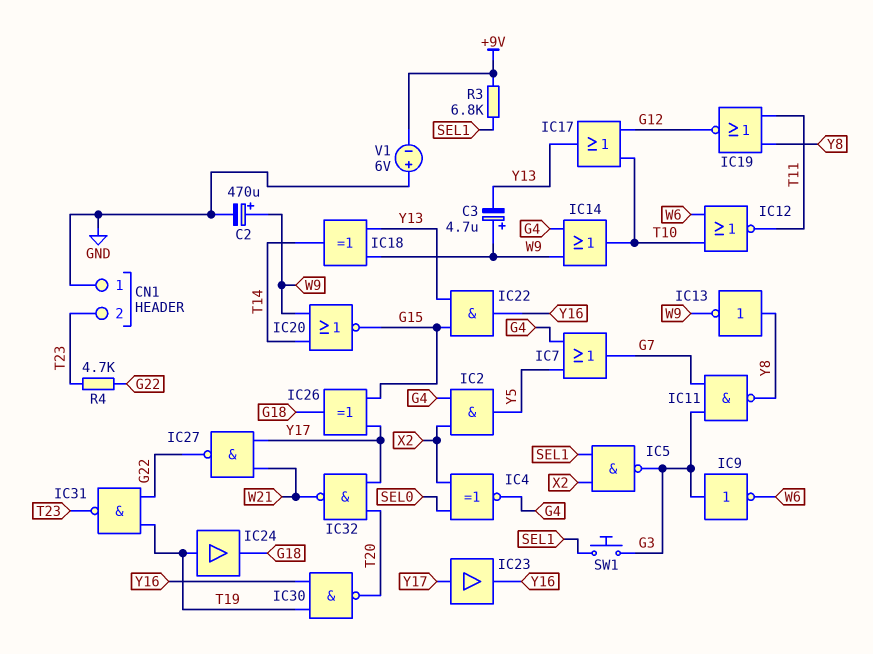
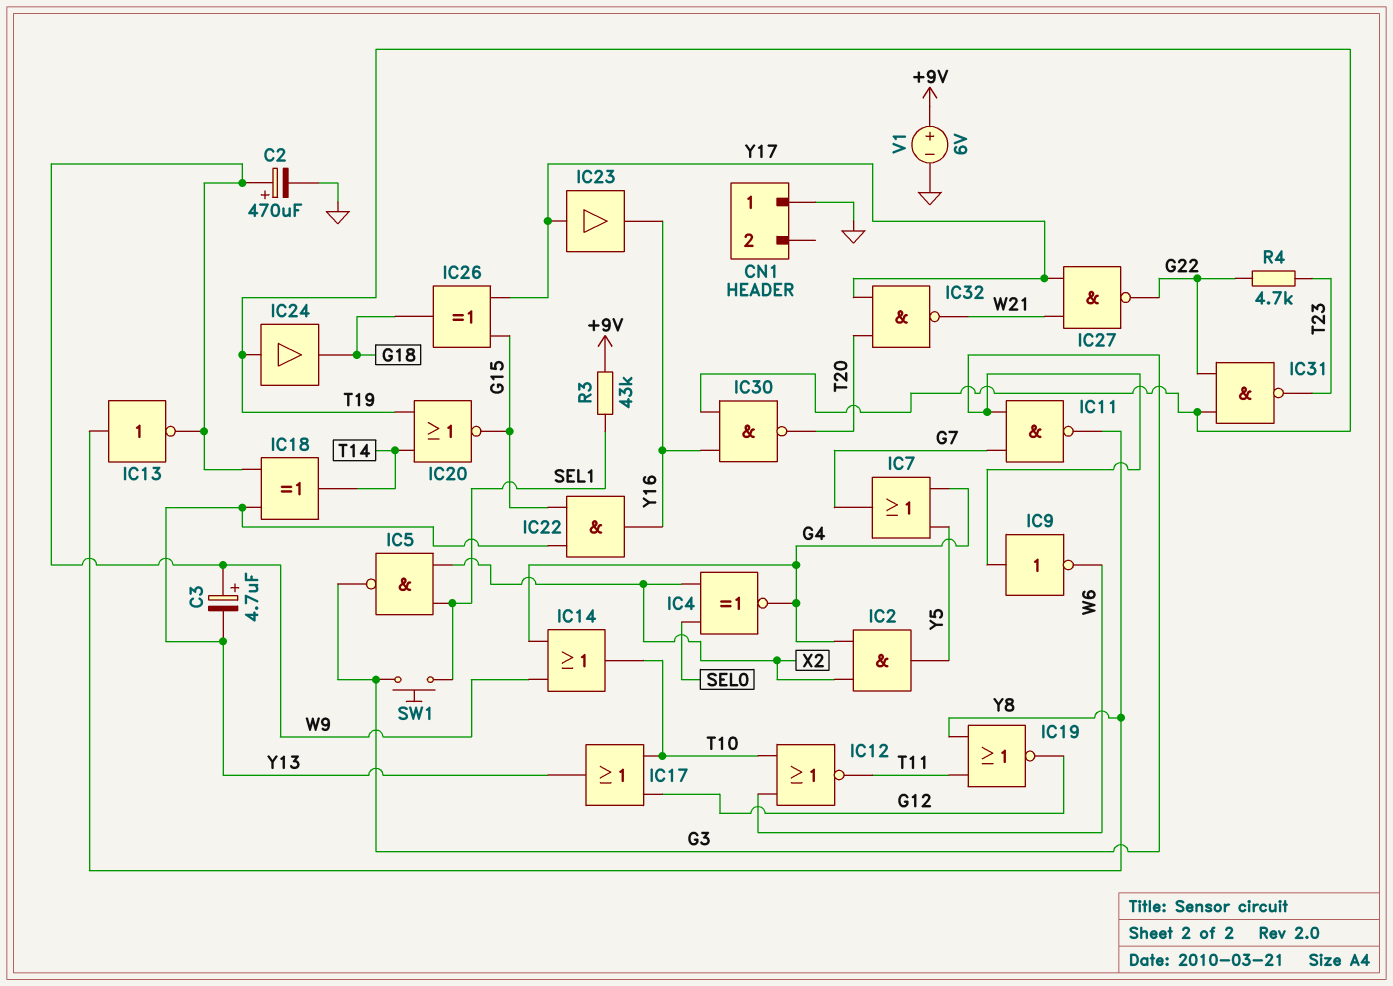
CN1 pin 2: T23 -> none
IC20: NOR (in T14, in W9, out G15) -> NOR (in T14, in T19, out G15)
R3: 6.8k (+9V, SEL1) -> 43k (+9V, SEL1)
V1: 6V (plus GND, minus +9V) -> 6V (plus +9V, minus GND)

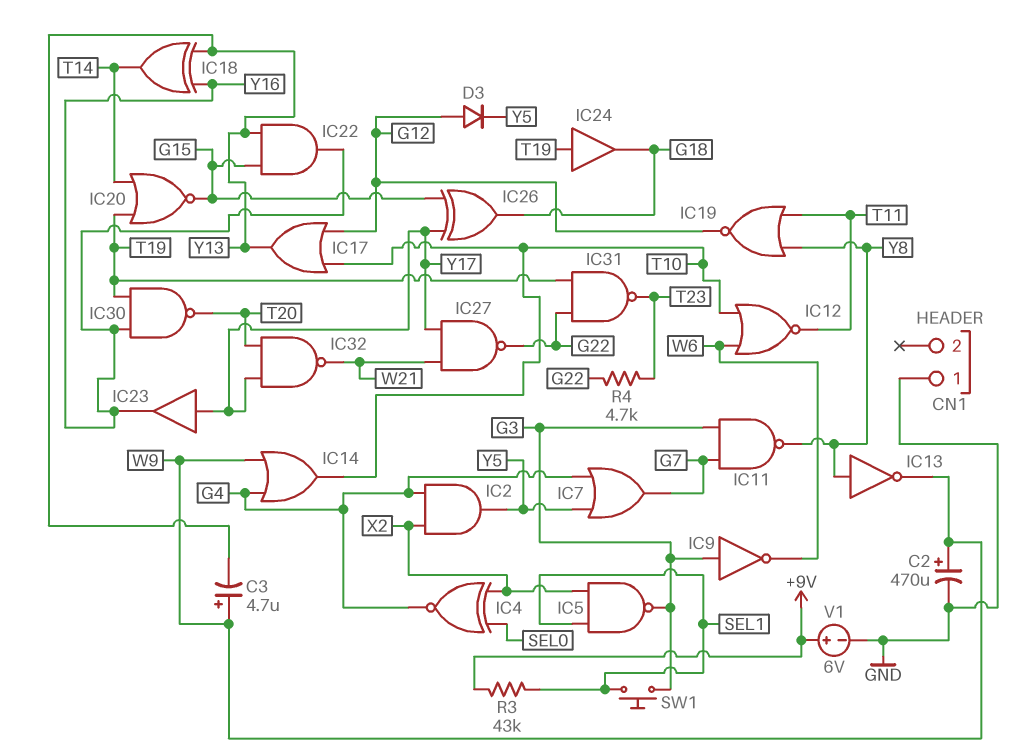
D3: none -> diode (A G12, K Y5)
IC18: XOR (in W9, in Y13, out T14) -> XOR (in Y13, in Y16, out T14)

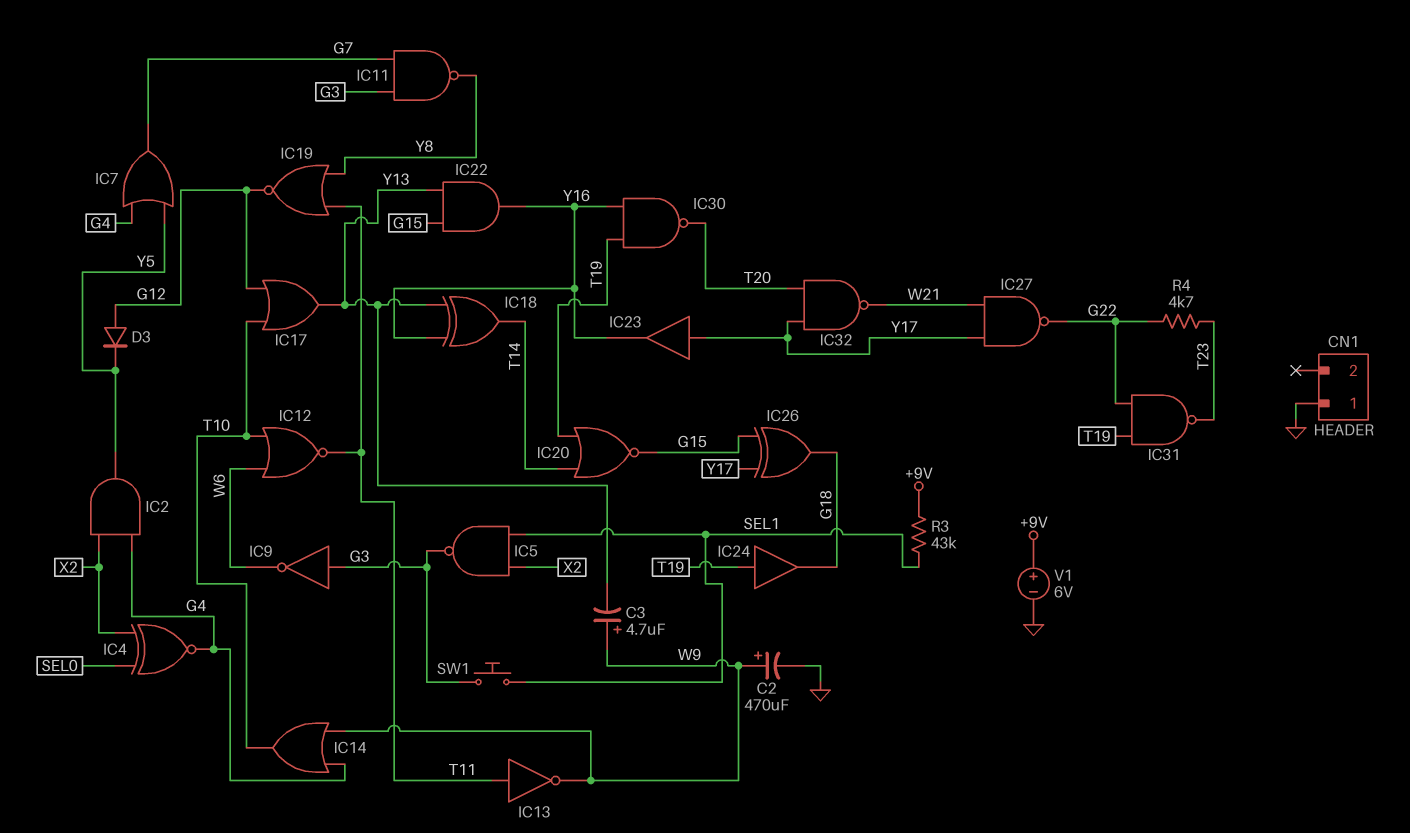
IC13: NOT (in Y8, out W9) -> NOT (in T11, out W9)

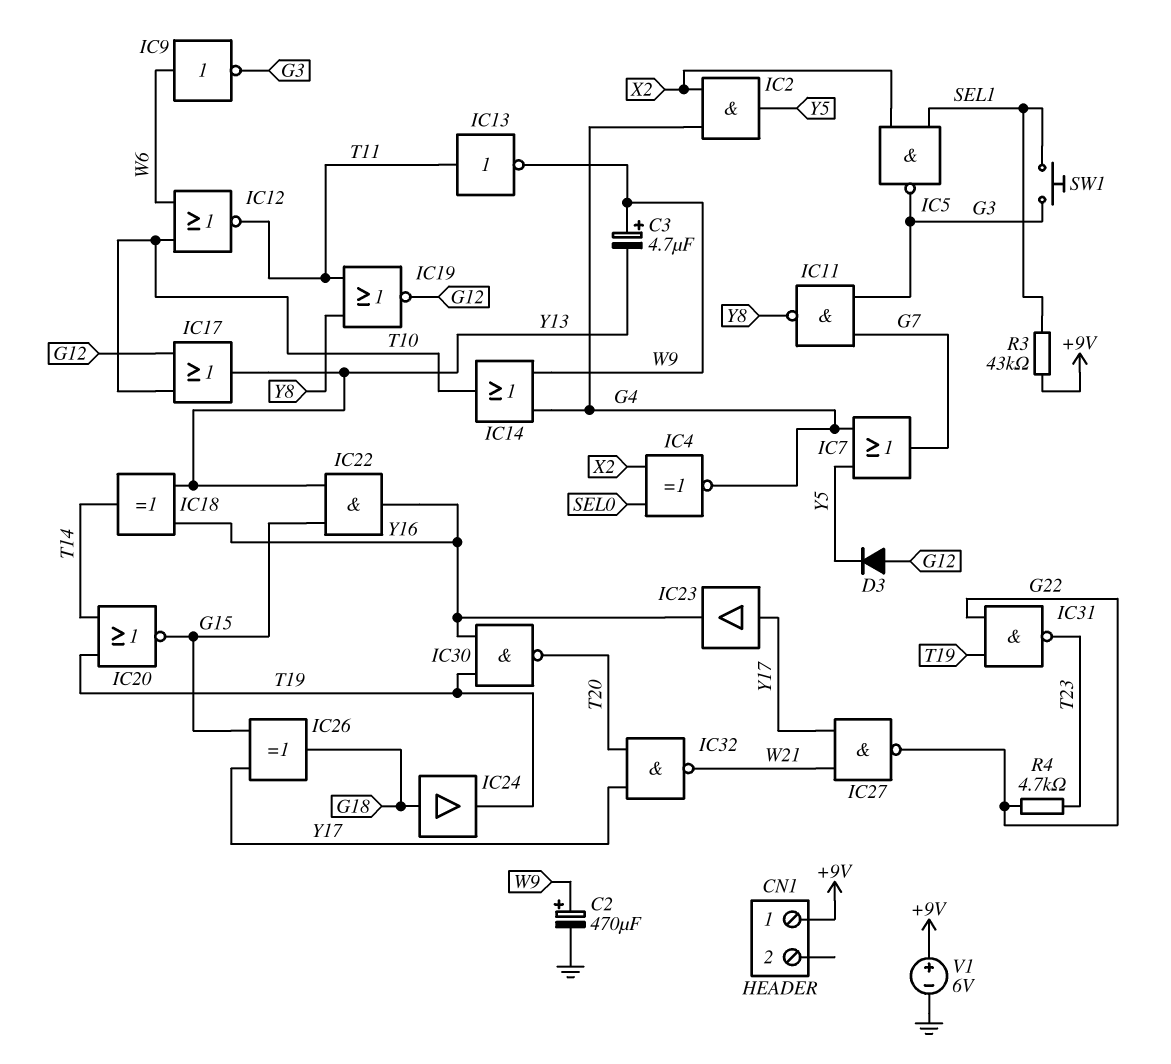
CN1 pin 1: GND -> +9V
IC9: NOT (in G3, out W6) -> NOT (in W6, out G3)
IC24: buffer (in T19, out G18) -> buffer (in G18, out T19)

